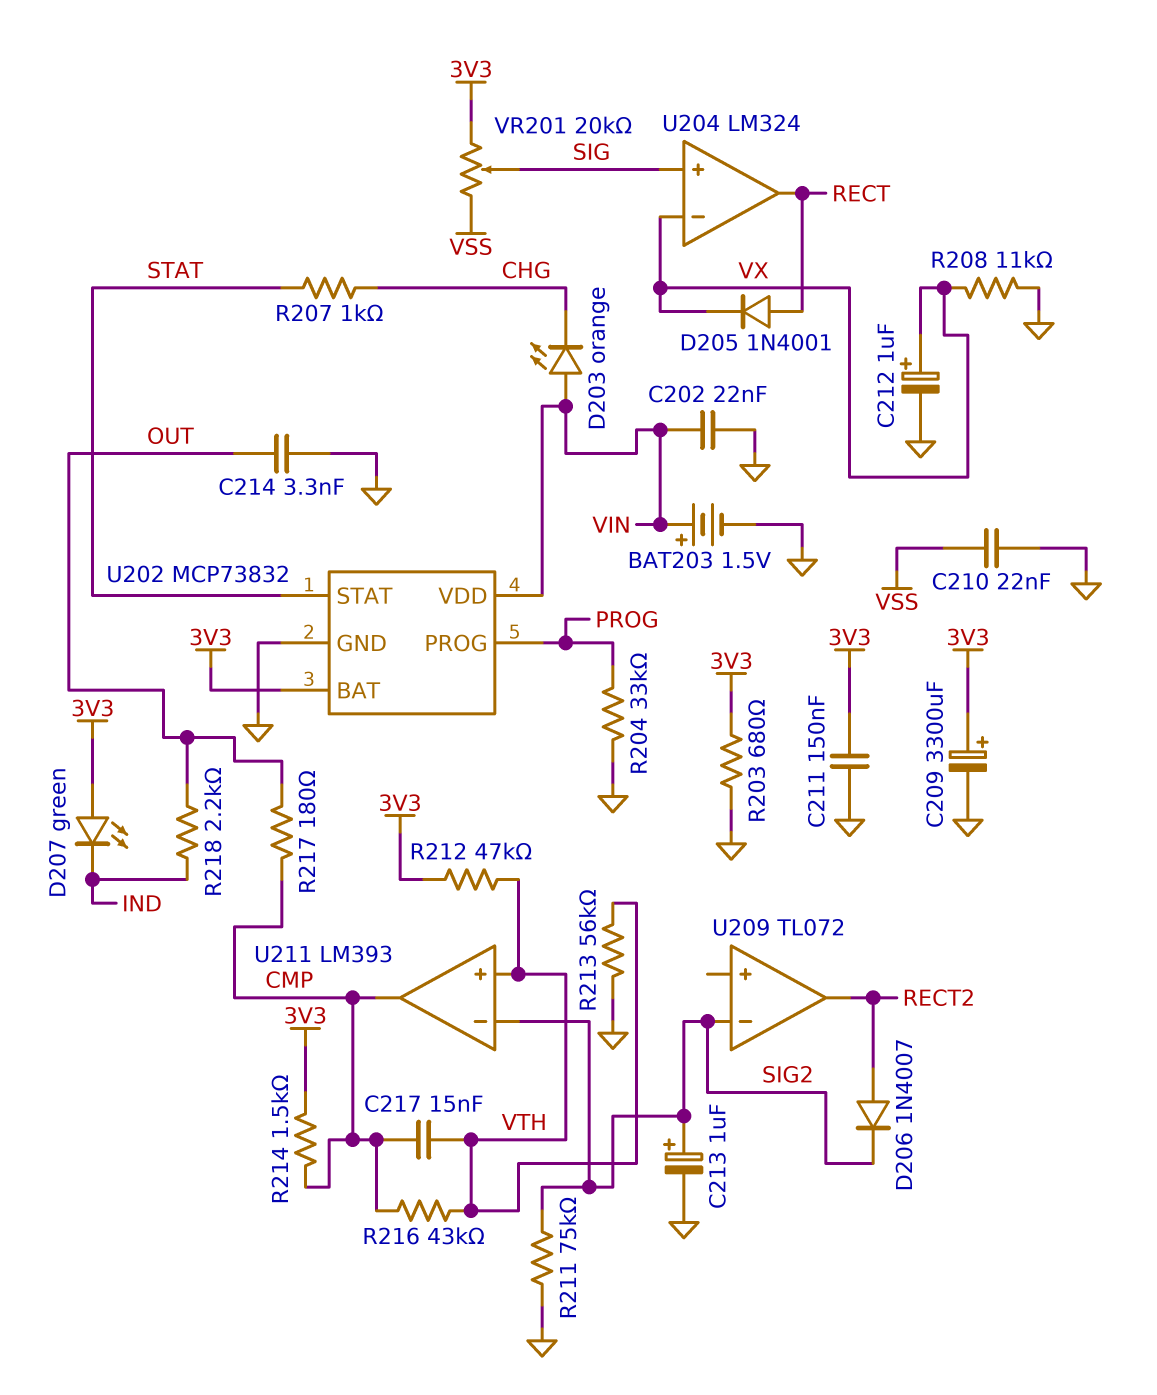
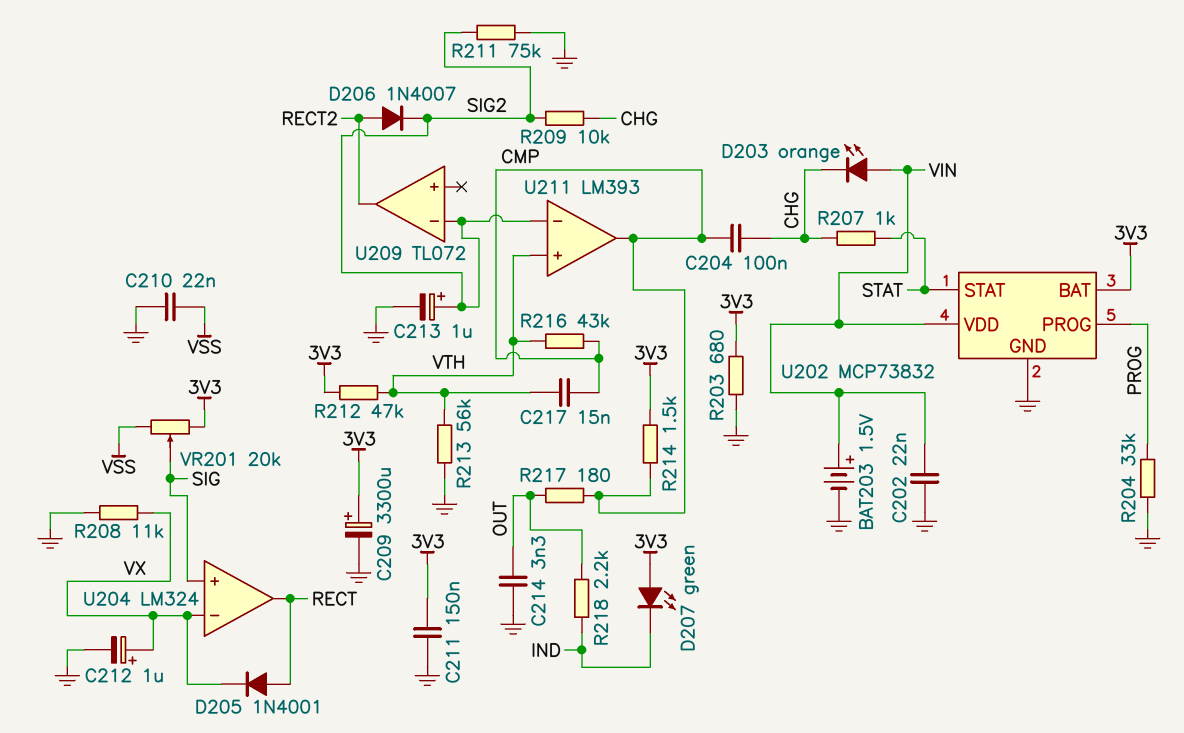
C204: none -> 100nF (CHG, CMP)
R209: none -> 10k (CHG, SIG2)

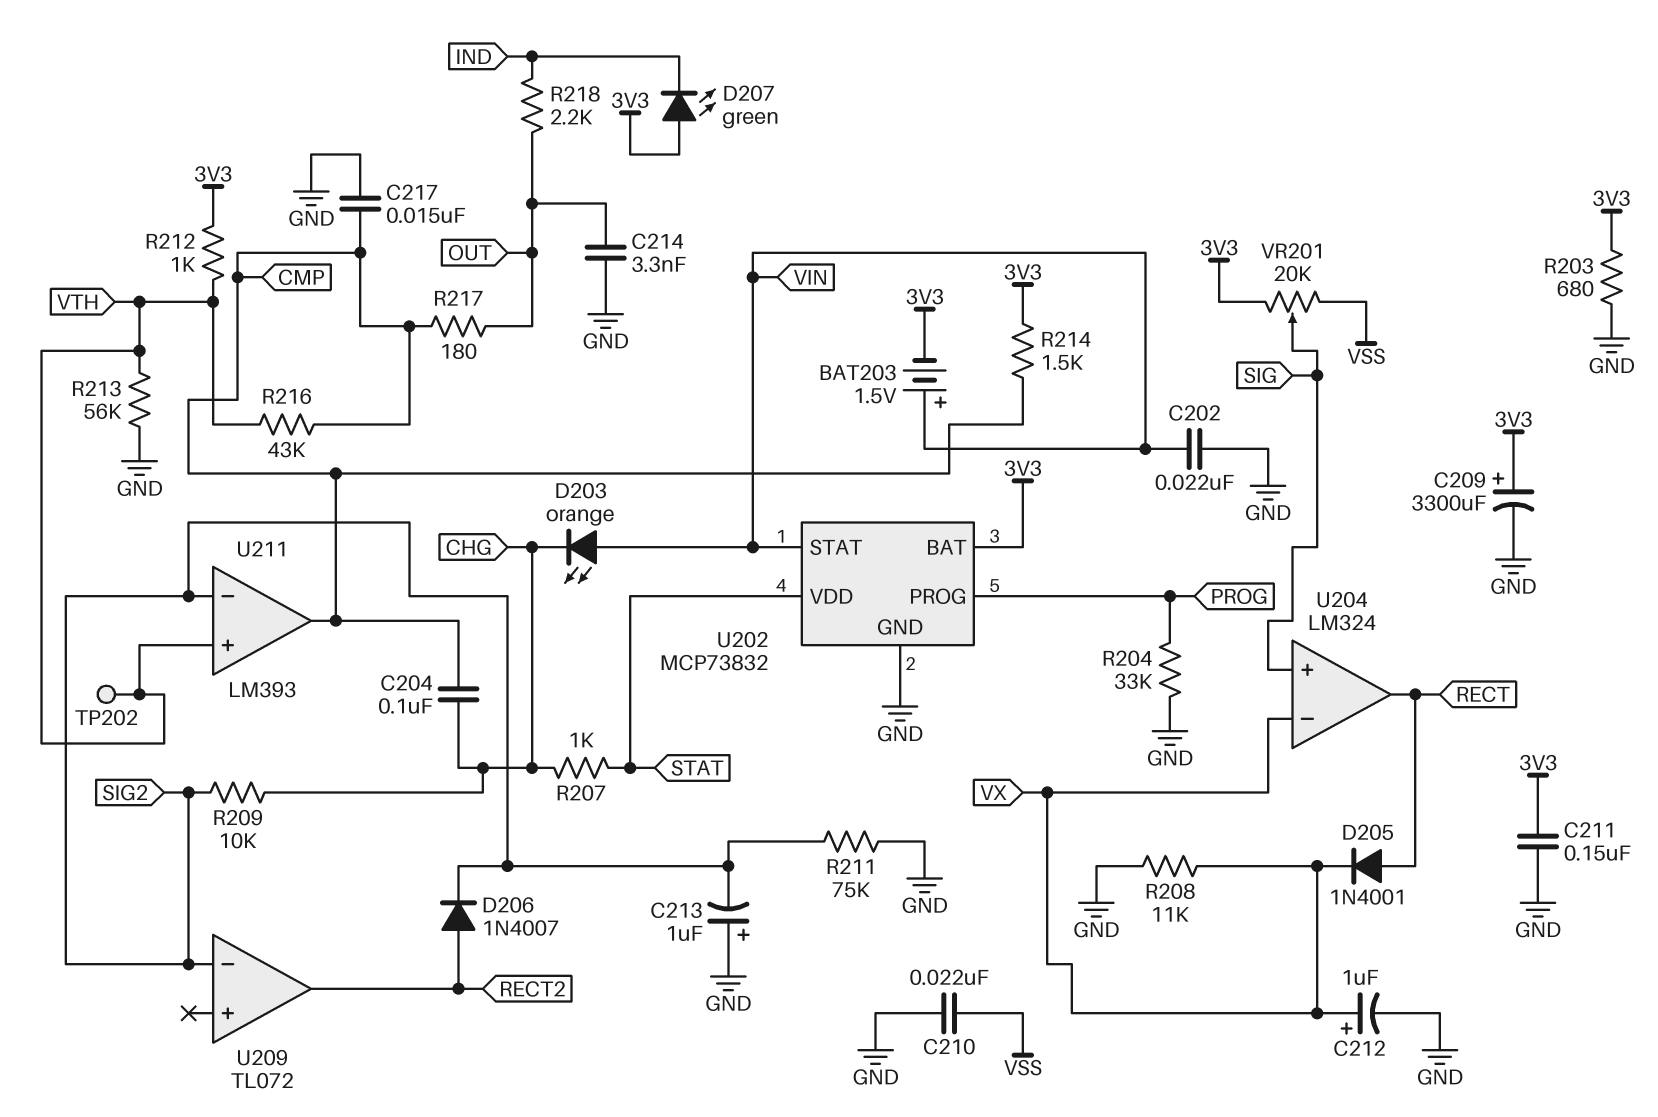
BAT203: 1.5V (plus VIN, minus GND) -> 1.5V (plus VIN, minus 3V3)
C213: 1uF (plus SIG2, minus GND) -> 1uF (plus GND, minus SIG2)
C217: 15nF (CMP, VTH) -> 15nF (CMP, GND)
R212: 47k (3V3, VTH) -> 1k (3V3, VTH)
TP202: none -> test point (VTH)
U202 pin STAT: STAT -> VIN
U202 pin VDD: VIN -> STAT

